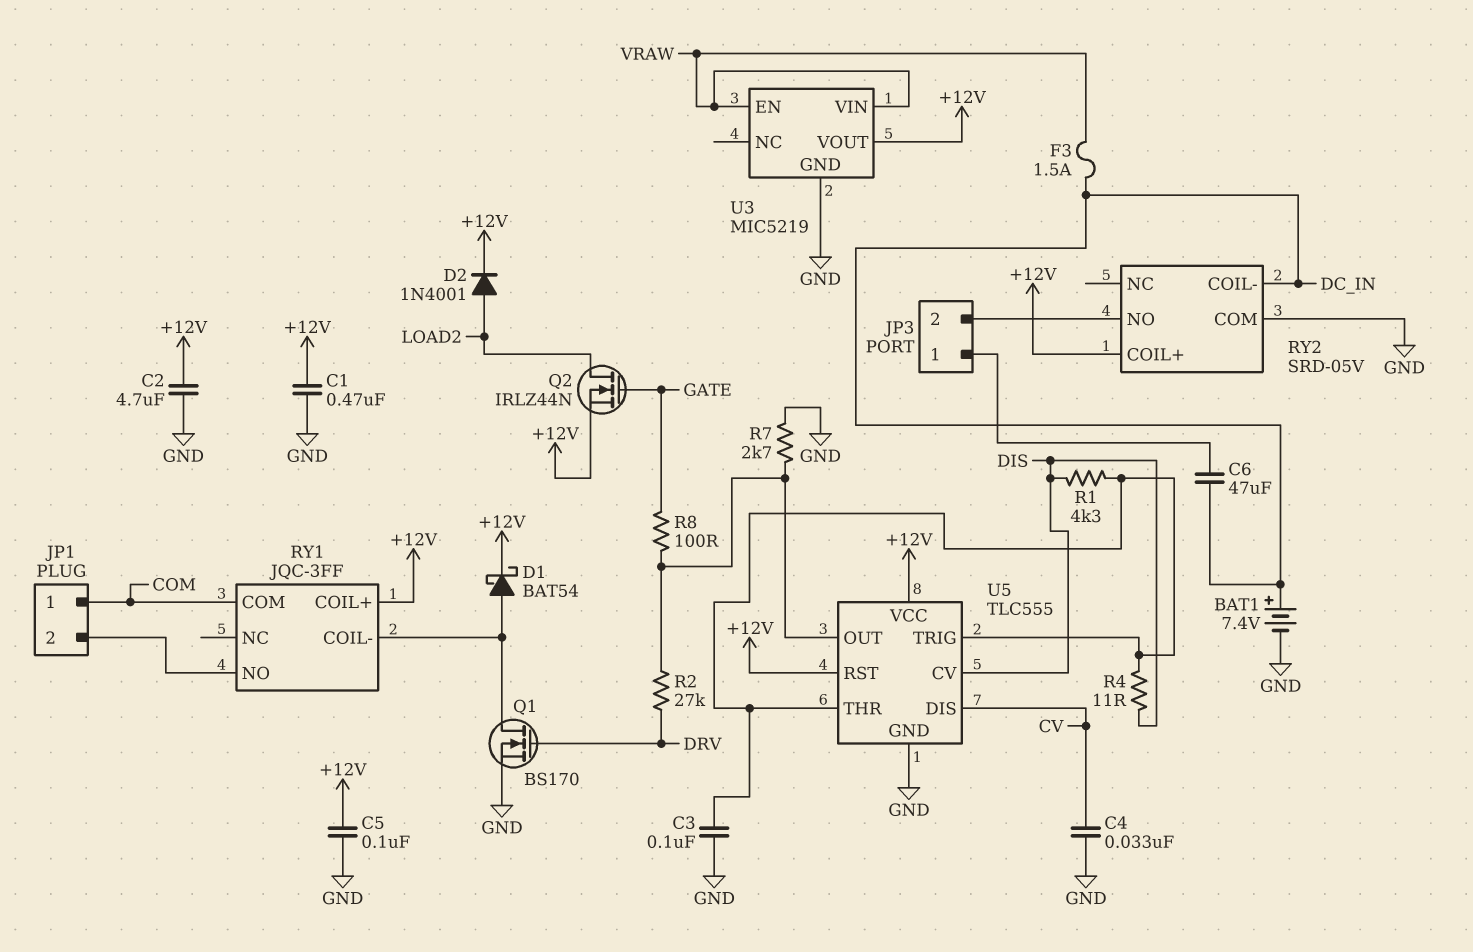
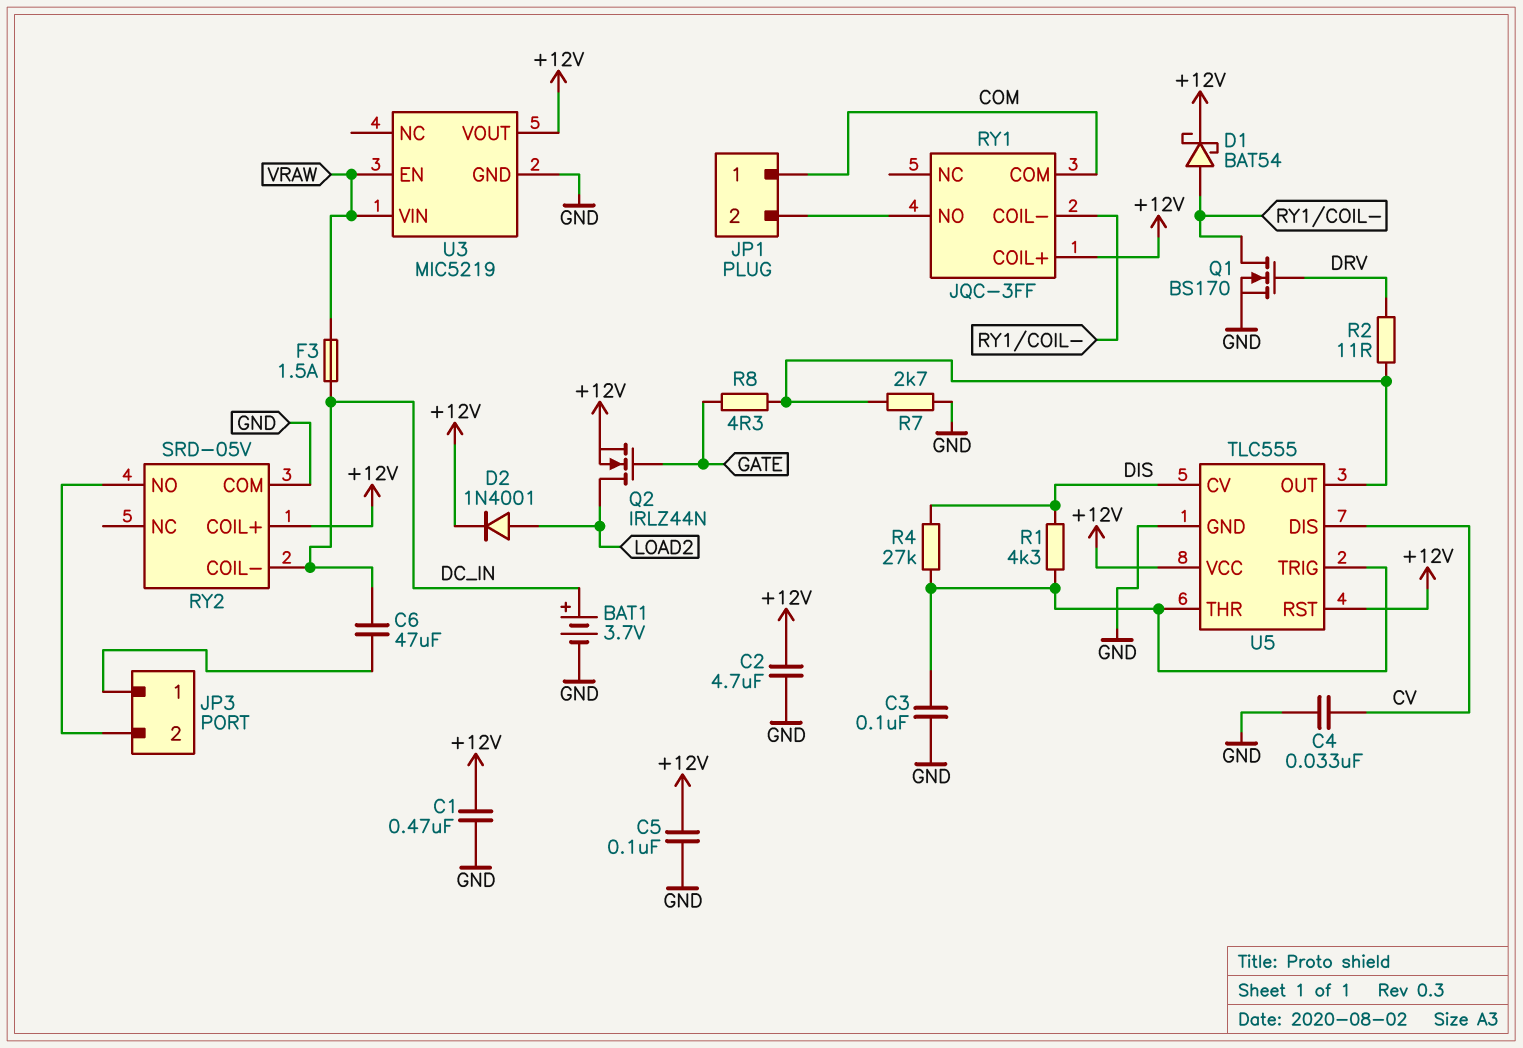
BAT1: 7.4V (plus DC_IN, minus GND) -> 3.7V (plus DC_IN, minus GND)
R2: 27k (DRV, U5/OUT) -> 11 (DRV, U5/OUT)
R4: 11 (DIS, U5/THR) -> 27k (DIS, U5/THR)
R8: 100 (GATE, U5/OUT) -> 4.3 (GATE, U5/OUT)

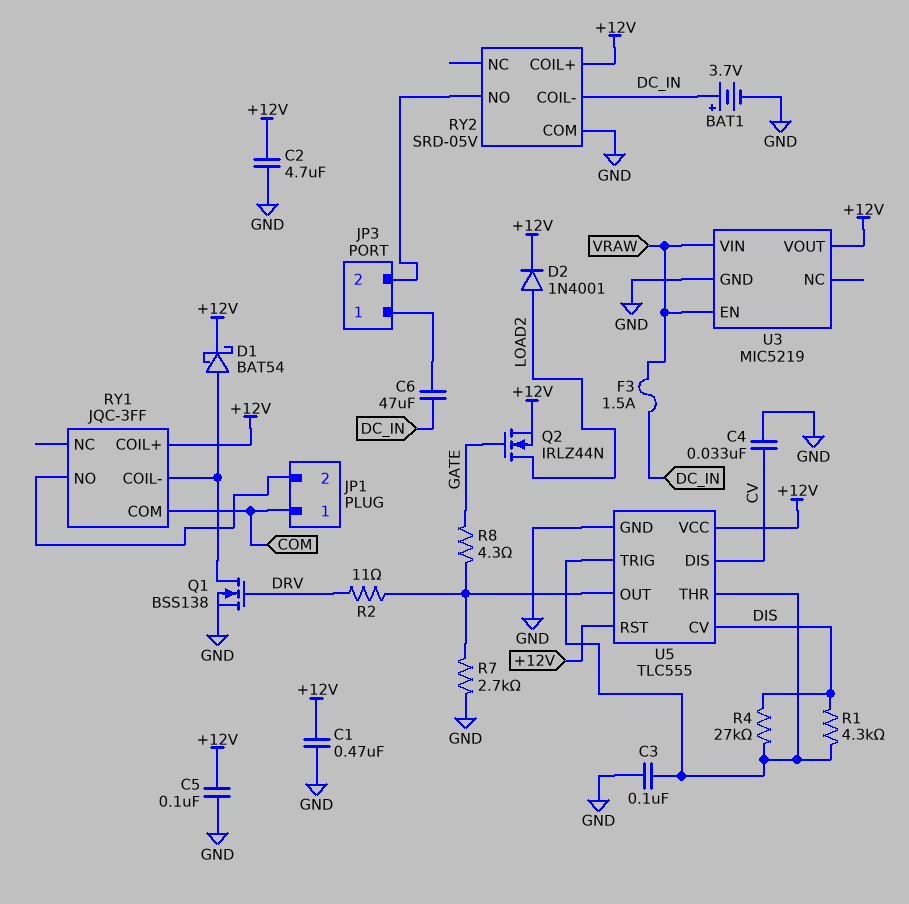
Q1: NMOS BS170 (G DRV, D RY1/COIL-, S GND) -> NMOS BSS138 (G DRV, D RY1/COIL-, S GND)

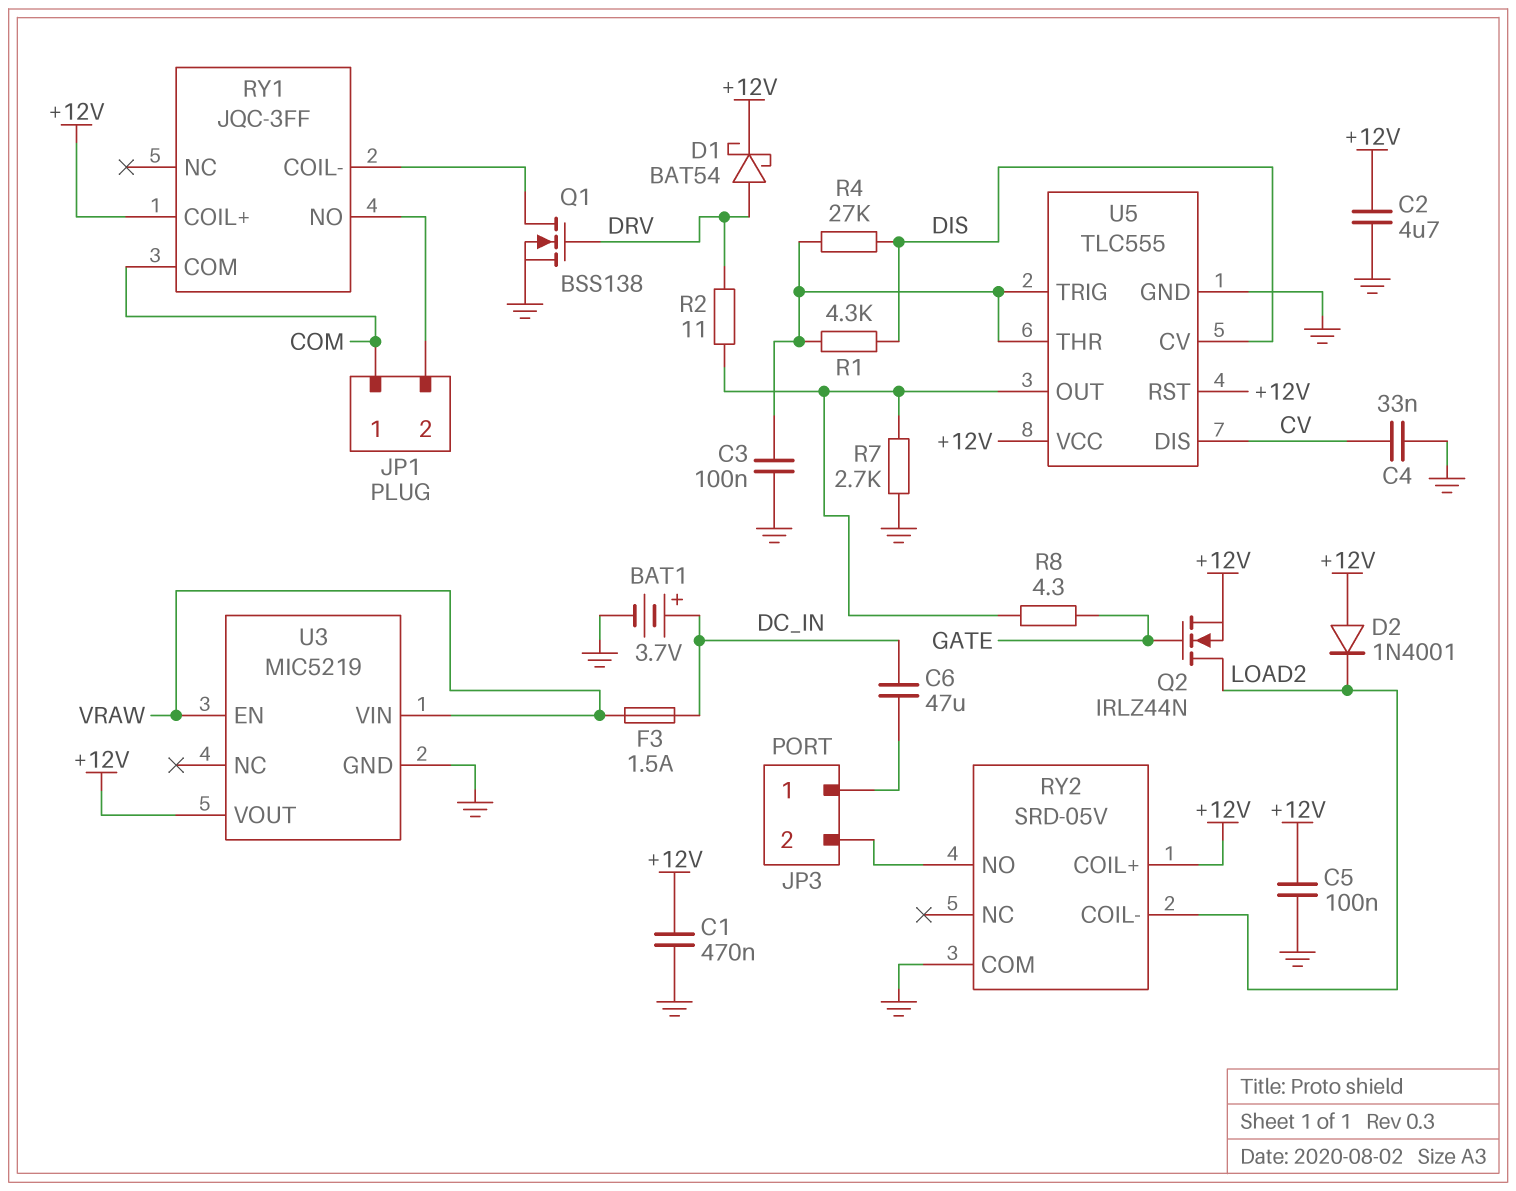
D1: schottky BAT54 (A RY1/COIL-, K +12V) -> schottky BAT54 (A DRV, K +12V)
D2: diode 1N4001 (A LOAD2, K +12V) -> diode 1N4001 (A +12V, K LOAD2)
RY2 pin COIL-: DC_IN -> LOAD2

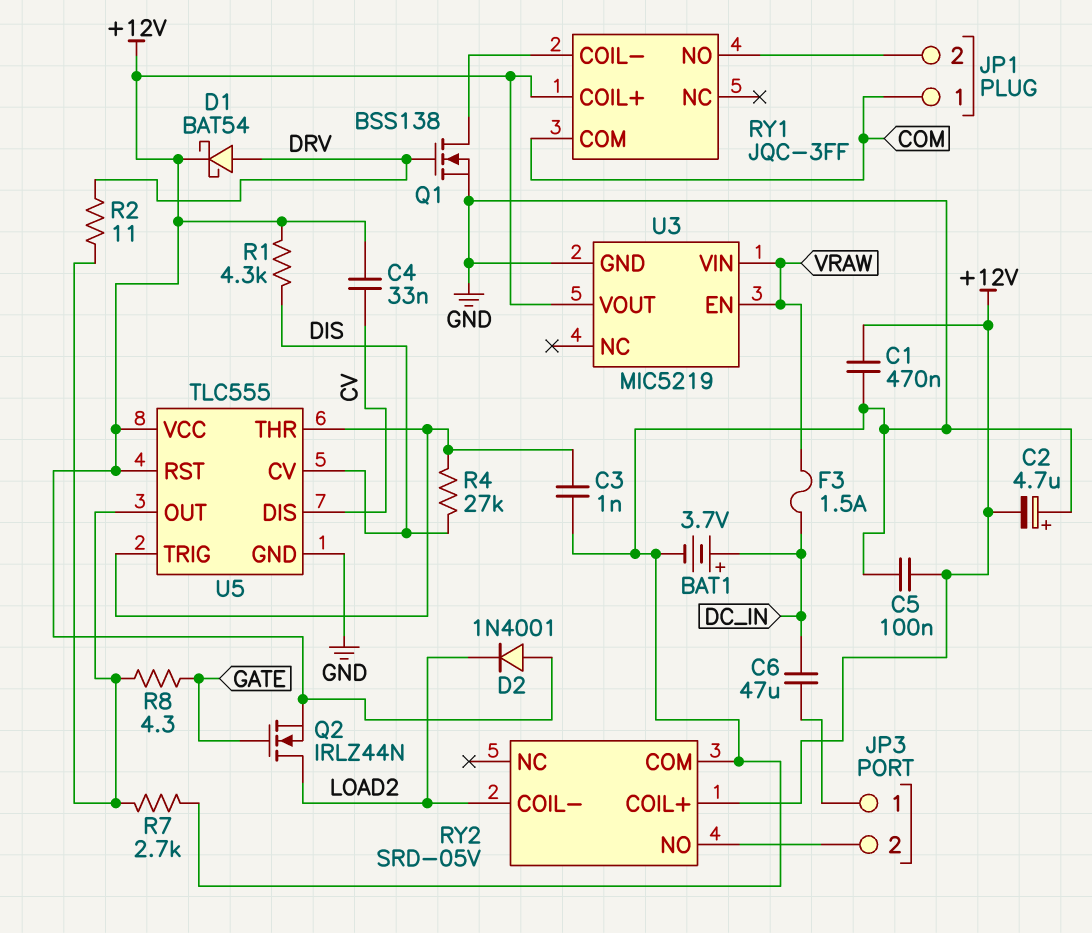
C2: 4.7uF (+12V, GND) -> 4.7uF (plus GND, minus +12V)
C3: 100nF (GND, U5/THR) -> 1nF (GND, U5/THR)
C4: 33nF (CV, GND) -> 33nF (+12V, CV)
R1: 4.3k (DIS, U5/THR) -> 4.3k (+12V, DIS)

